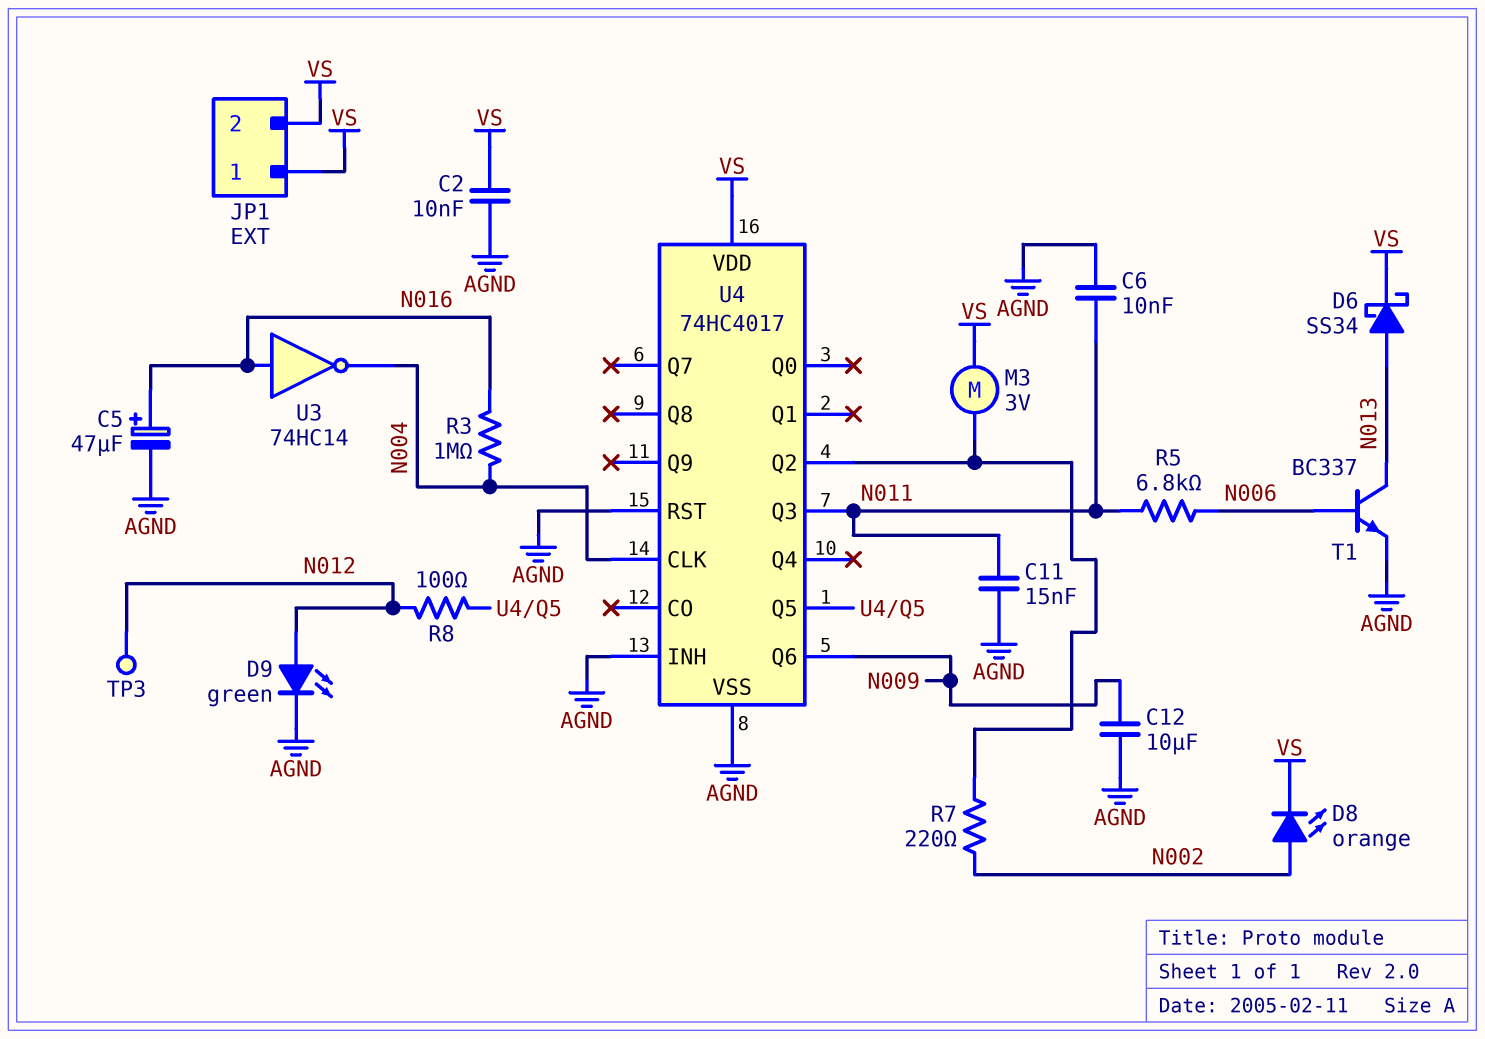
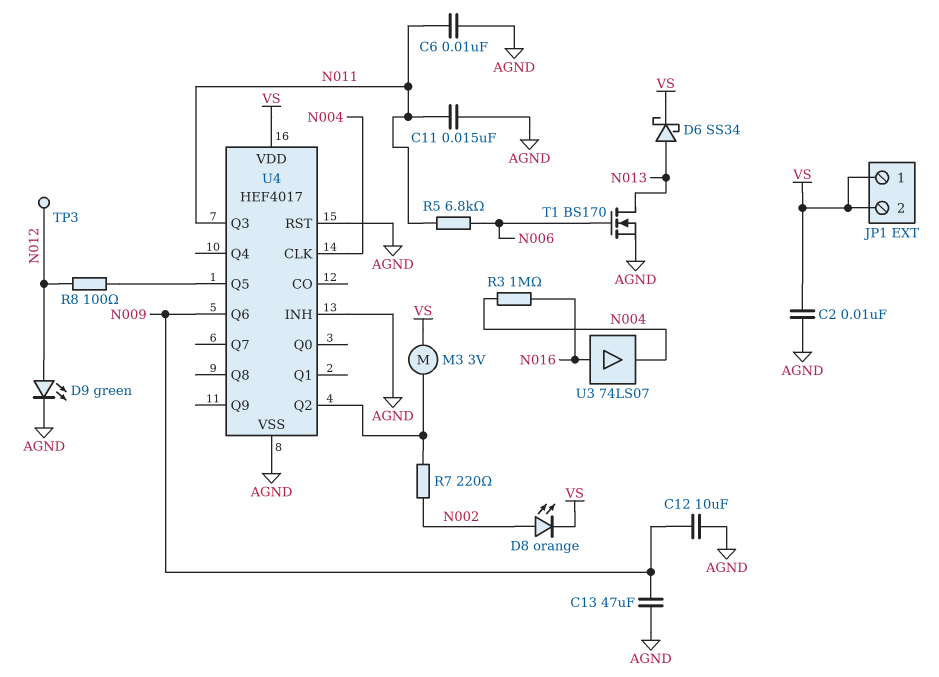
C5: 47uF (plus N016, minus AGND) -> none
C13: none -> 47uF (AGND, N009)
T1: NPN BC337 (B N006, C N013, E AGND) -> NMOS BS170 (G N006, D N013, S AGND)
U3: NOT 74HC14 (in N016, out N004) -> buffer 74LS07 (in N016, out N004)
U4: 74HC4017 -> HEF4017

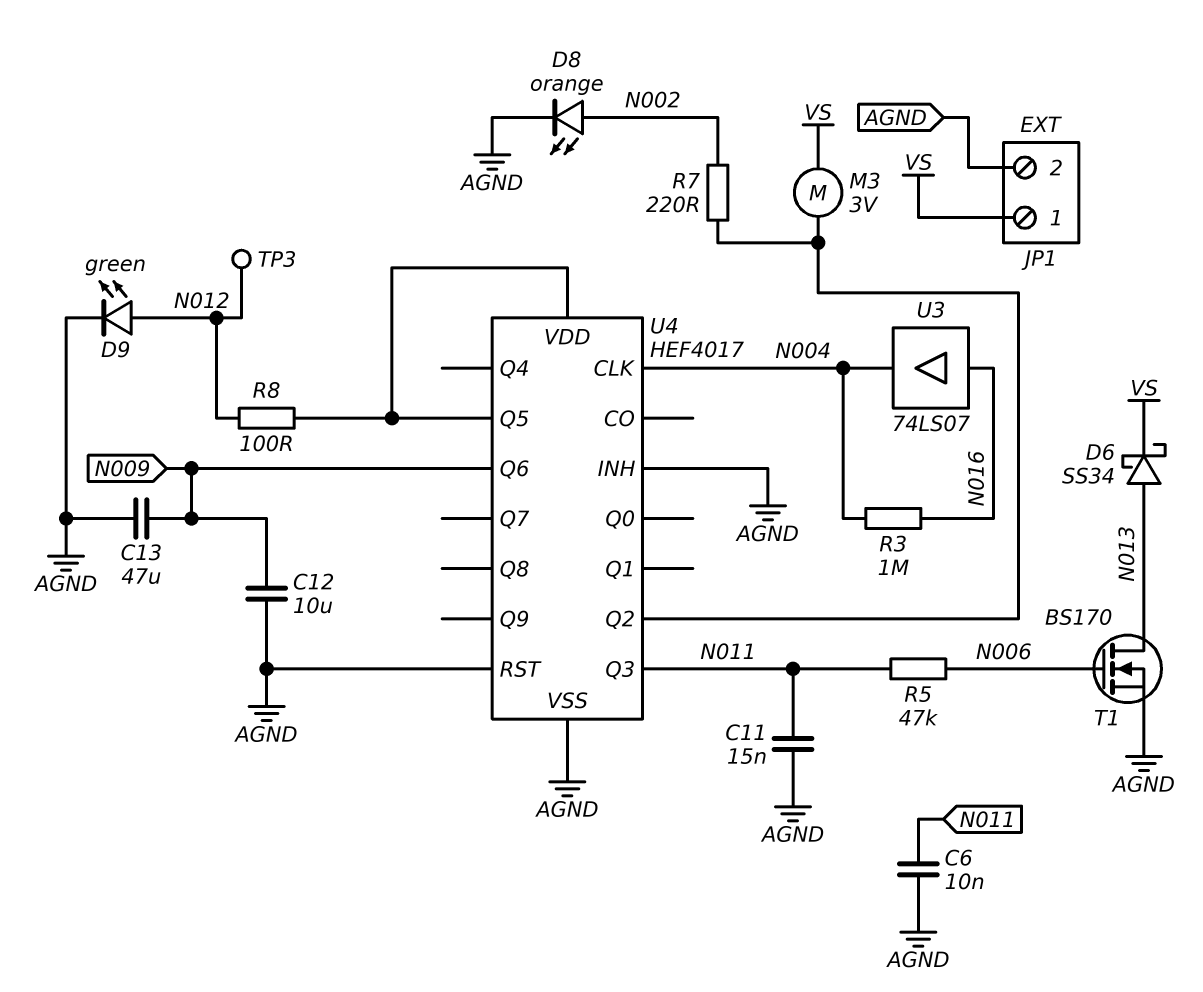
C2: 10nF (AGND, VS) -> none
D8: LED orange (A N002, K VS) -> LED orange (A N002, K AGND)
JP1 pin 2: VS -> AGND
R5: 6.8k (N006, N011) -> 47k (N006, N011)
U4 pin VDD: VS -> U4/Q5

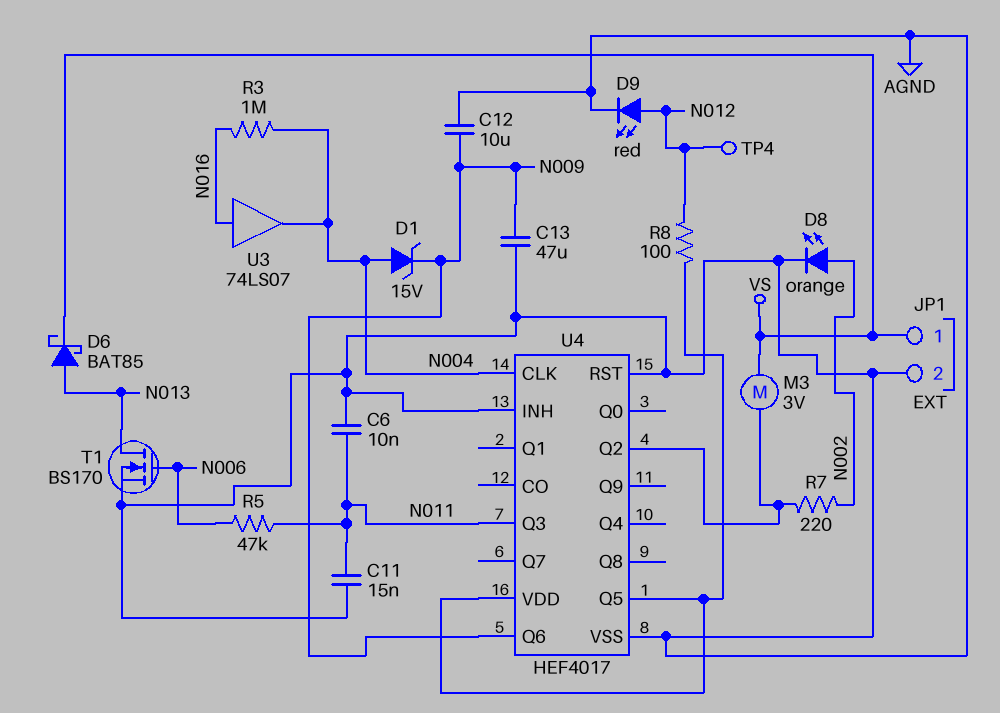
D1: none -> zener 15V (A N004, K N009)
D6: schottky SS34 (A N013, K VS) -> schottky BAT85 (A N013, K VS)
D9: LED green (A N012, K AGND) -> LED red (A N012, K AGND)
TP3: test point (N012) -> none
TP4: none -> test point (N012)

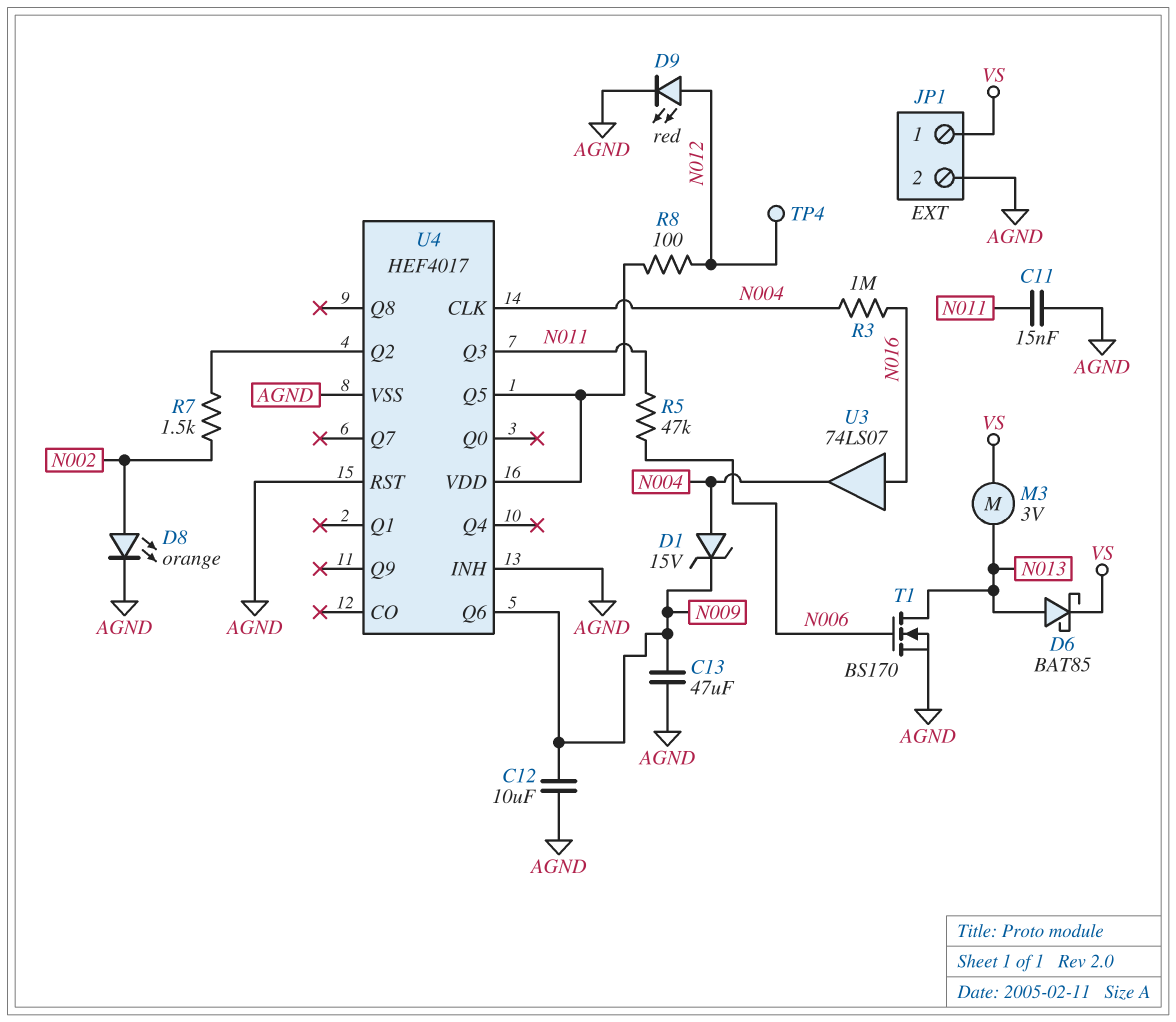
C6: 10nF (AGND, N011) -> none
M3: motor 3V (U4/Q2, VS) -> motor 3V (N013, VS)
R7: 220 (N002, U4/Q2) -> 1.5k (N002, U4/Q2)

